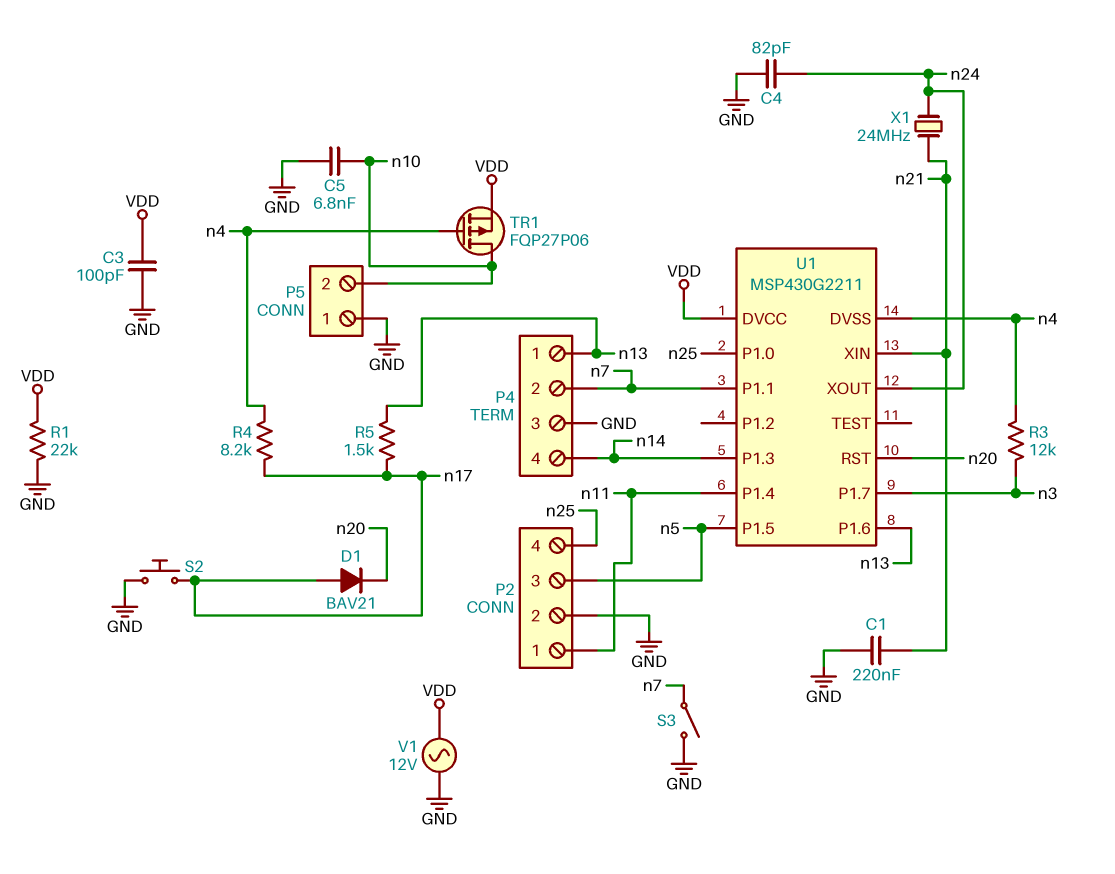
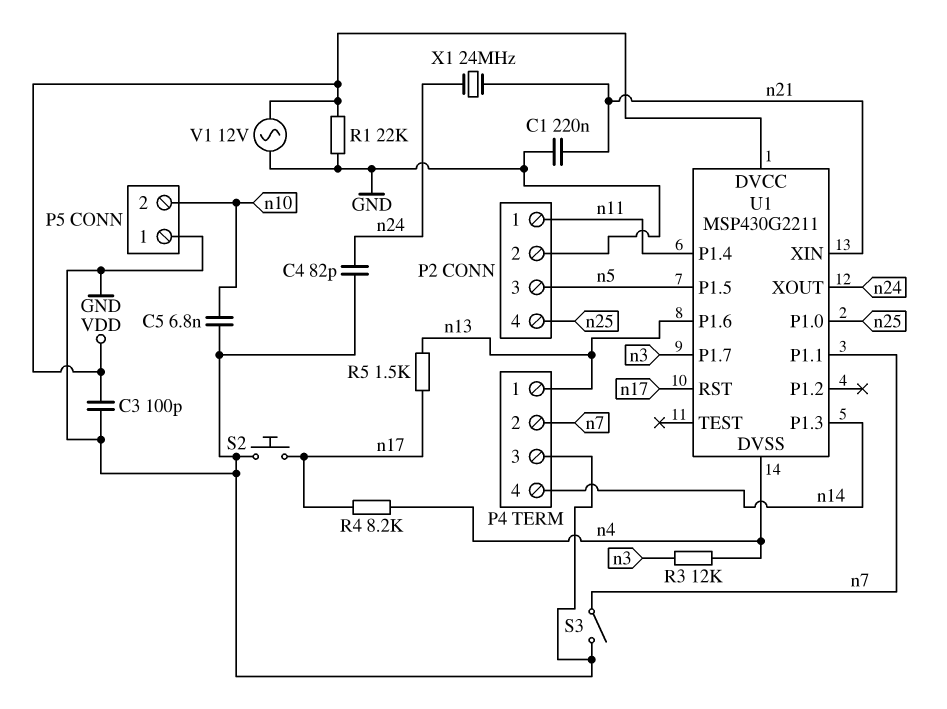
D1: diode BAV21 (A n17, K n20) -> none
TR1: PMOS FQP27P06 (G n4, D n10, S VDD) -> none
U1 pin RST: n20 -> n17

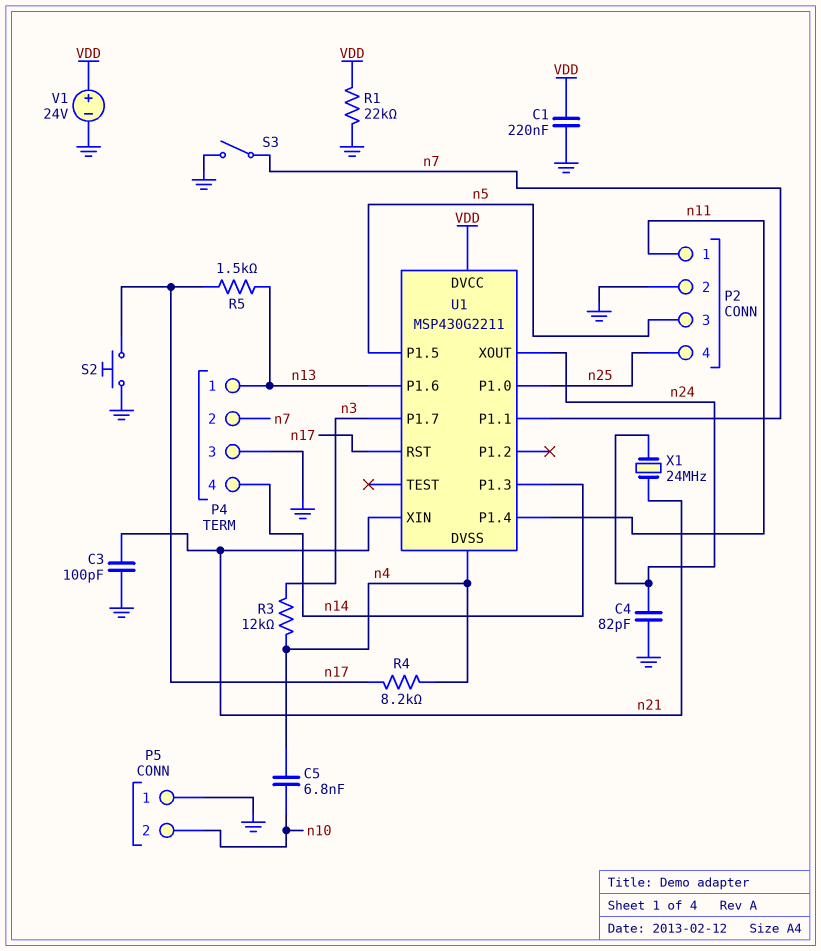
C1: 220nF (GND, n21) -> 220nF (GND, VDD)
C3: 100pF (GND, VDD) -> 100pF (GND, n21)
C5: 6.8nF (GND, n10) -> 6.8nF (n4, n10)
V1: AC 12V (GND, VDD) -> 24V (plus VDD, minus GND)

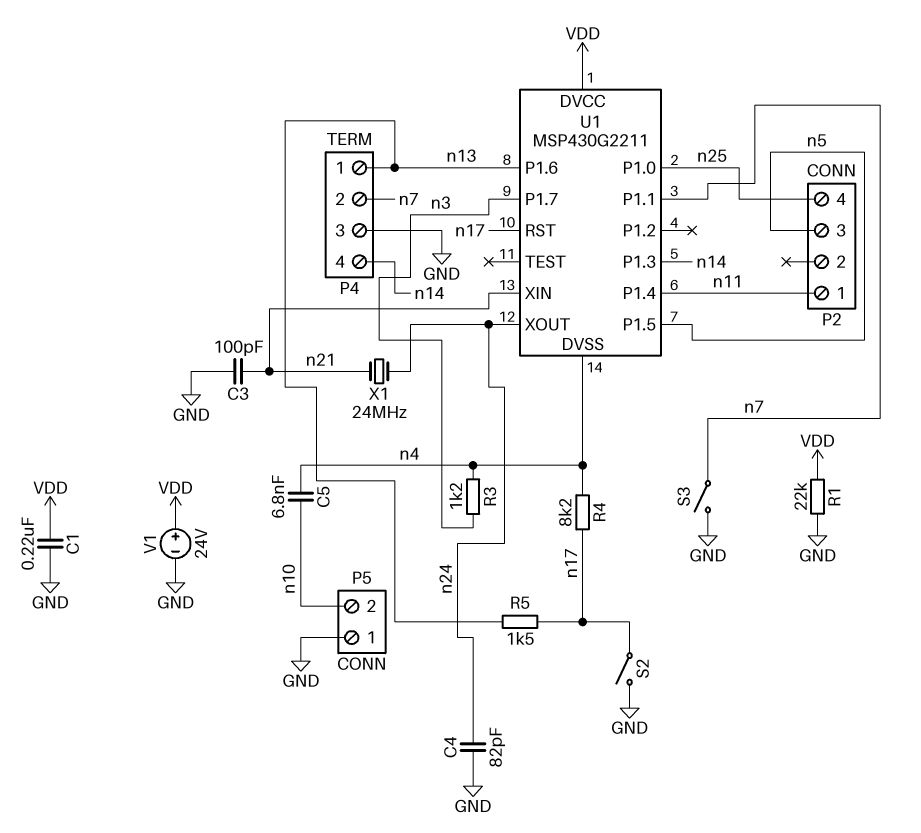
P2 pin 2: GND -> none
R3: 12k (n3, n4) -> 1.2k (n3, n4)
S2: button (GND, n17) -> switch (GND, n17)

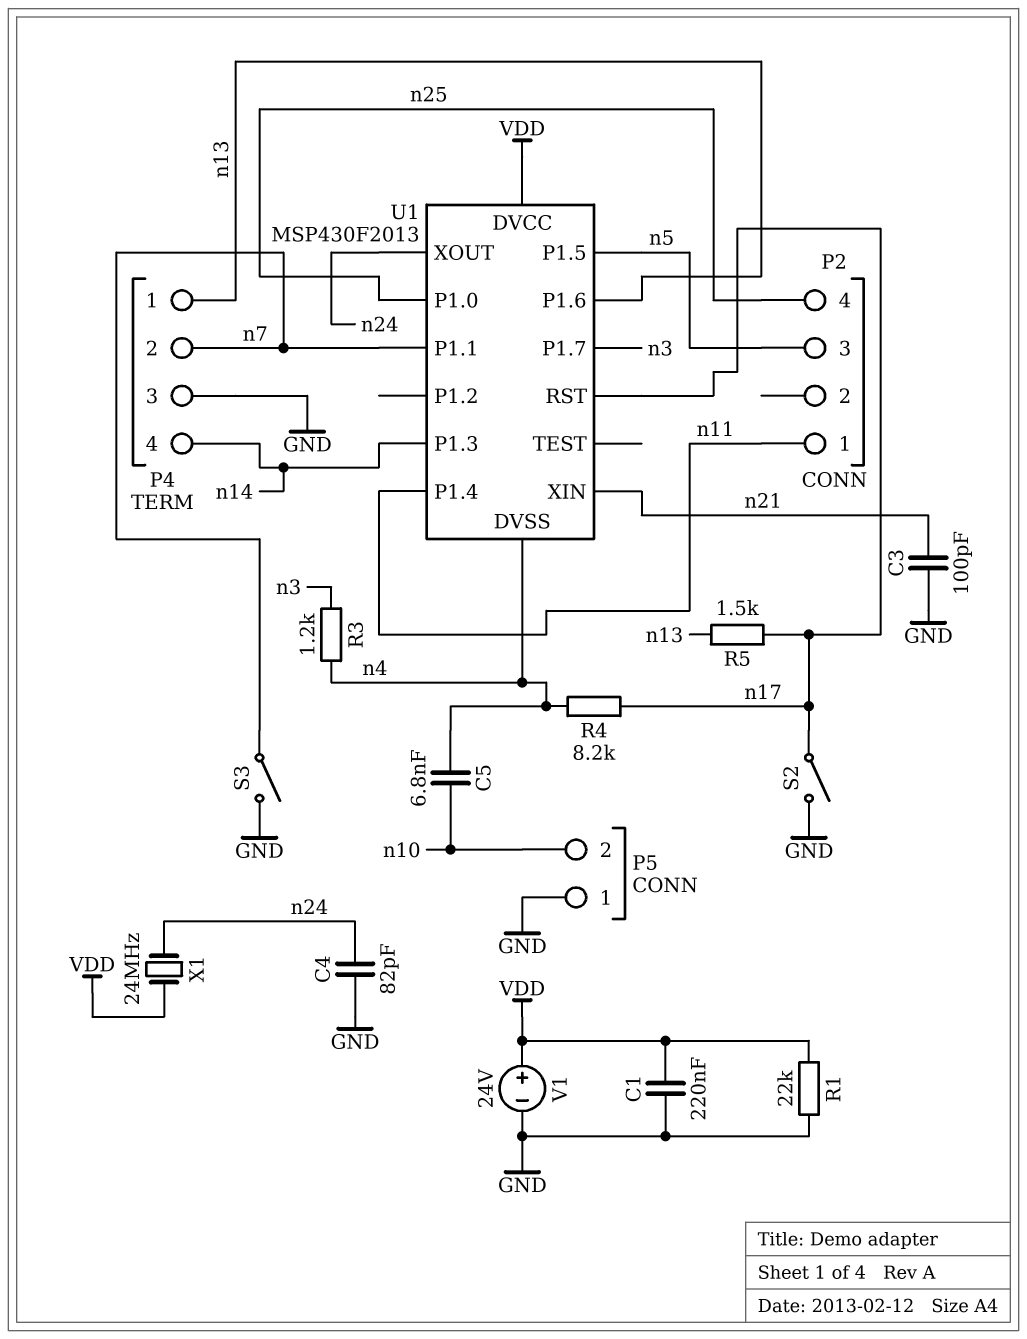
U1: MSP430G2211 -> MSP430F2013
X1: 24MHz (n21, n24) -> 24MHz (VDD, n24)

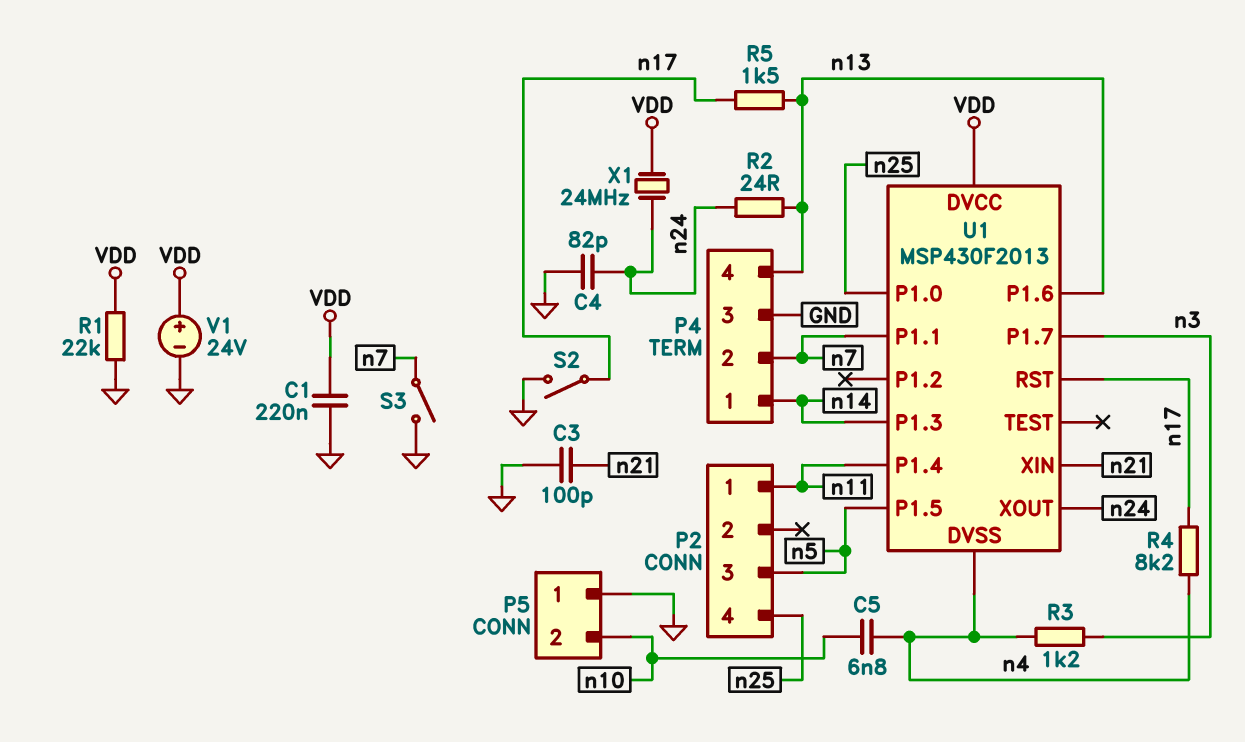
P4 pin 1: n13 -> n14
P4 pin 4: n14 -> n13
R2: none -> 24 (n13, n24)

